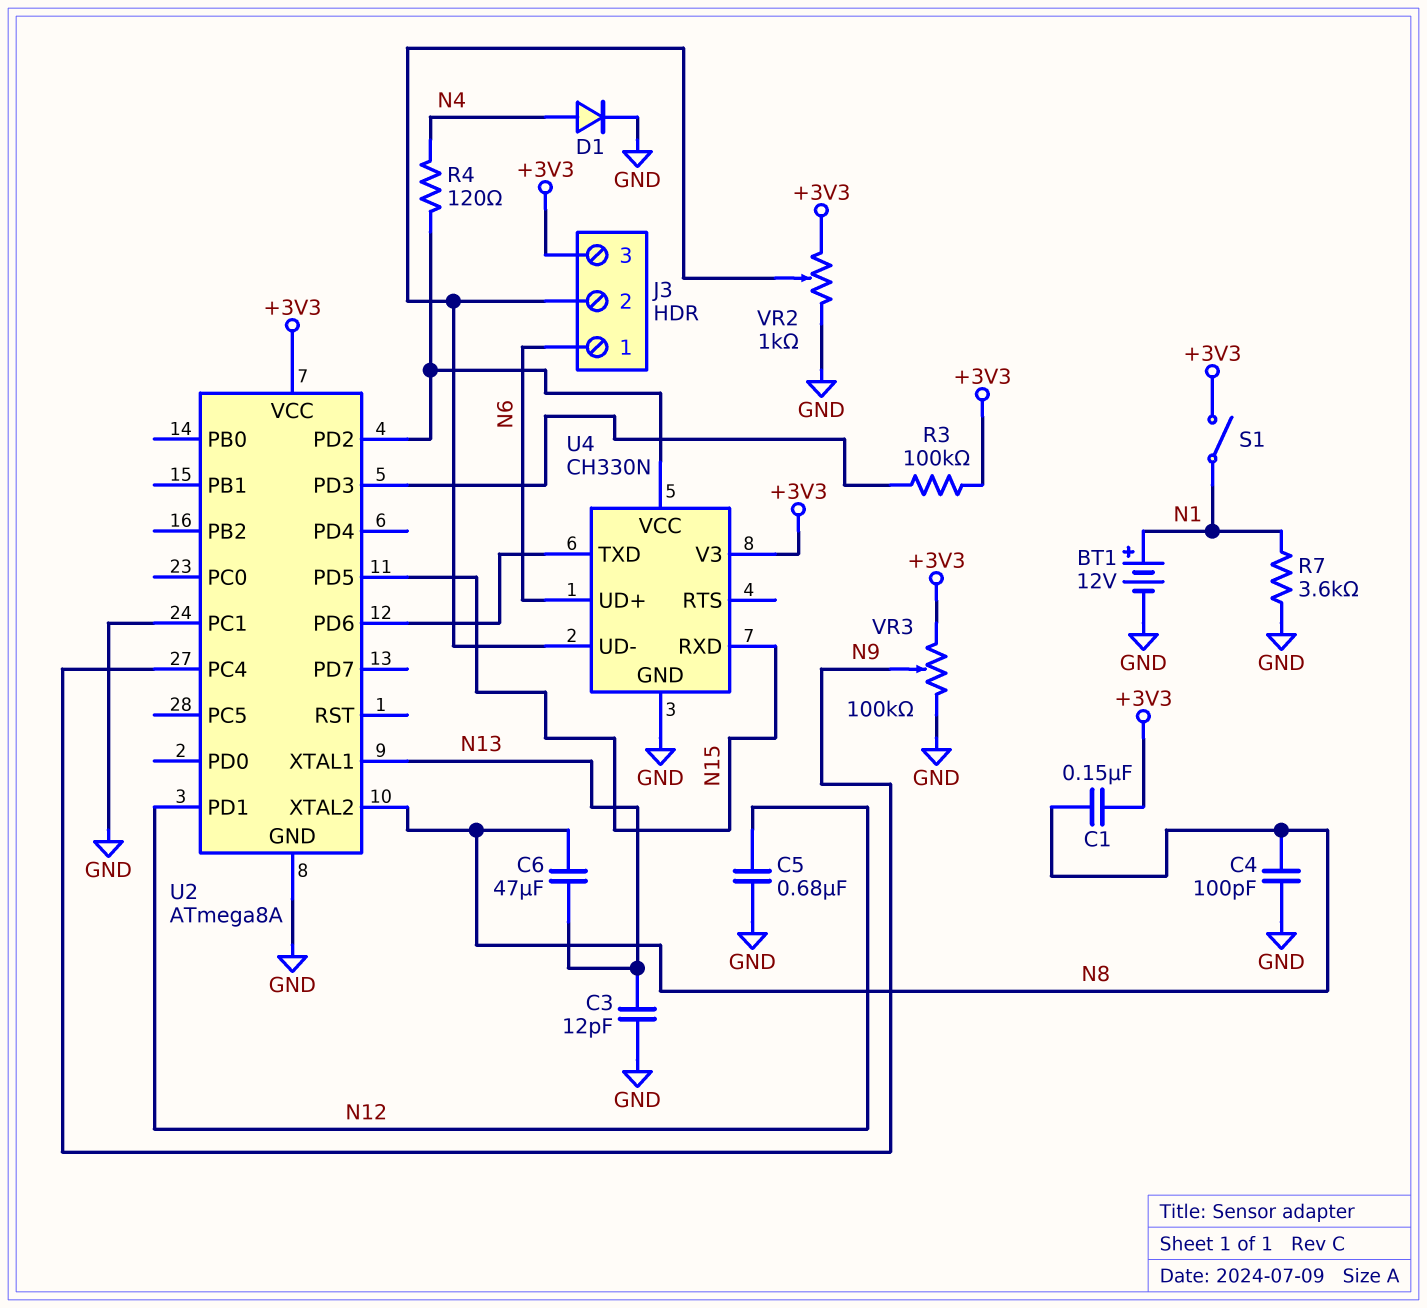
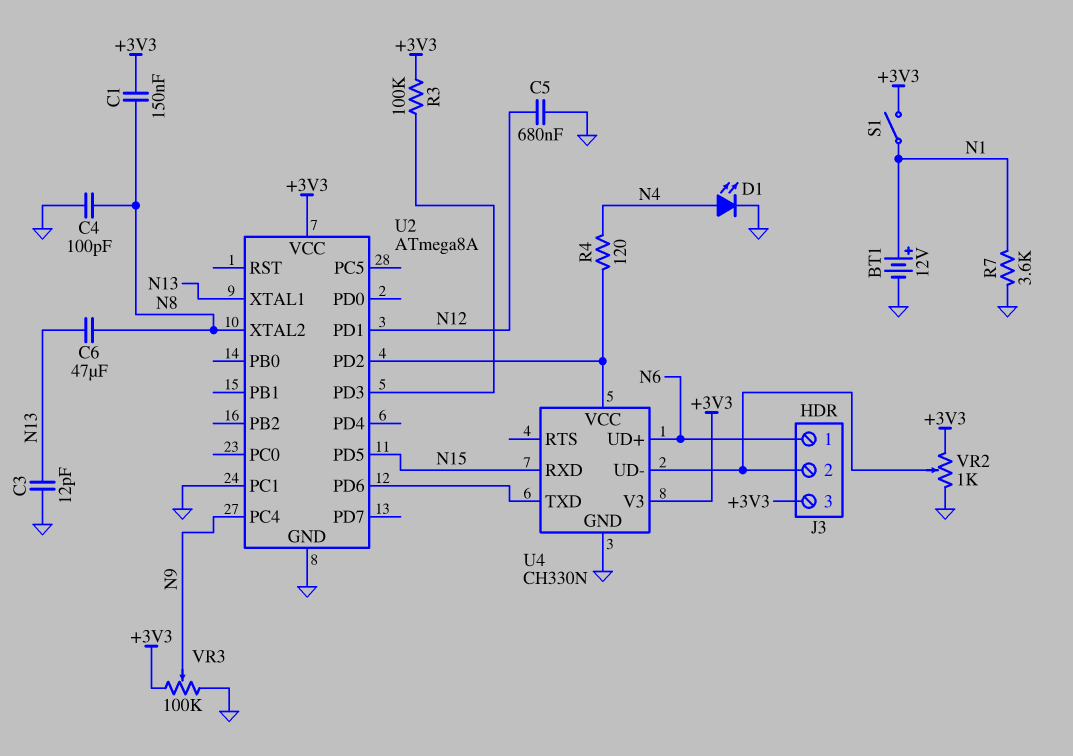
D1: diode (A N4, K GND) -> LED (A N4, K GND)

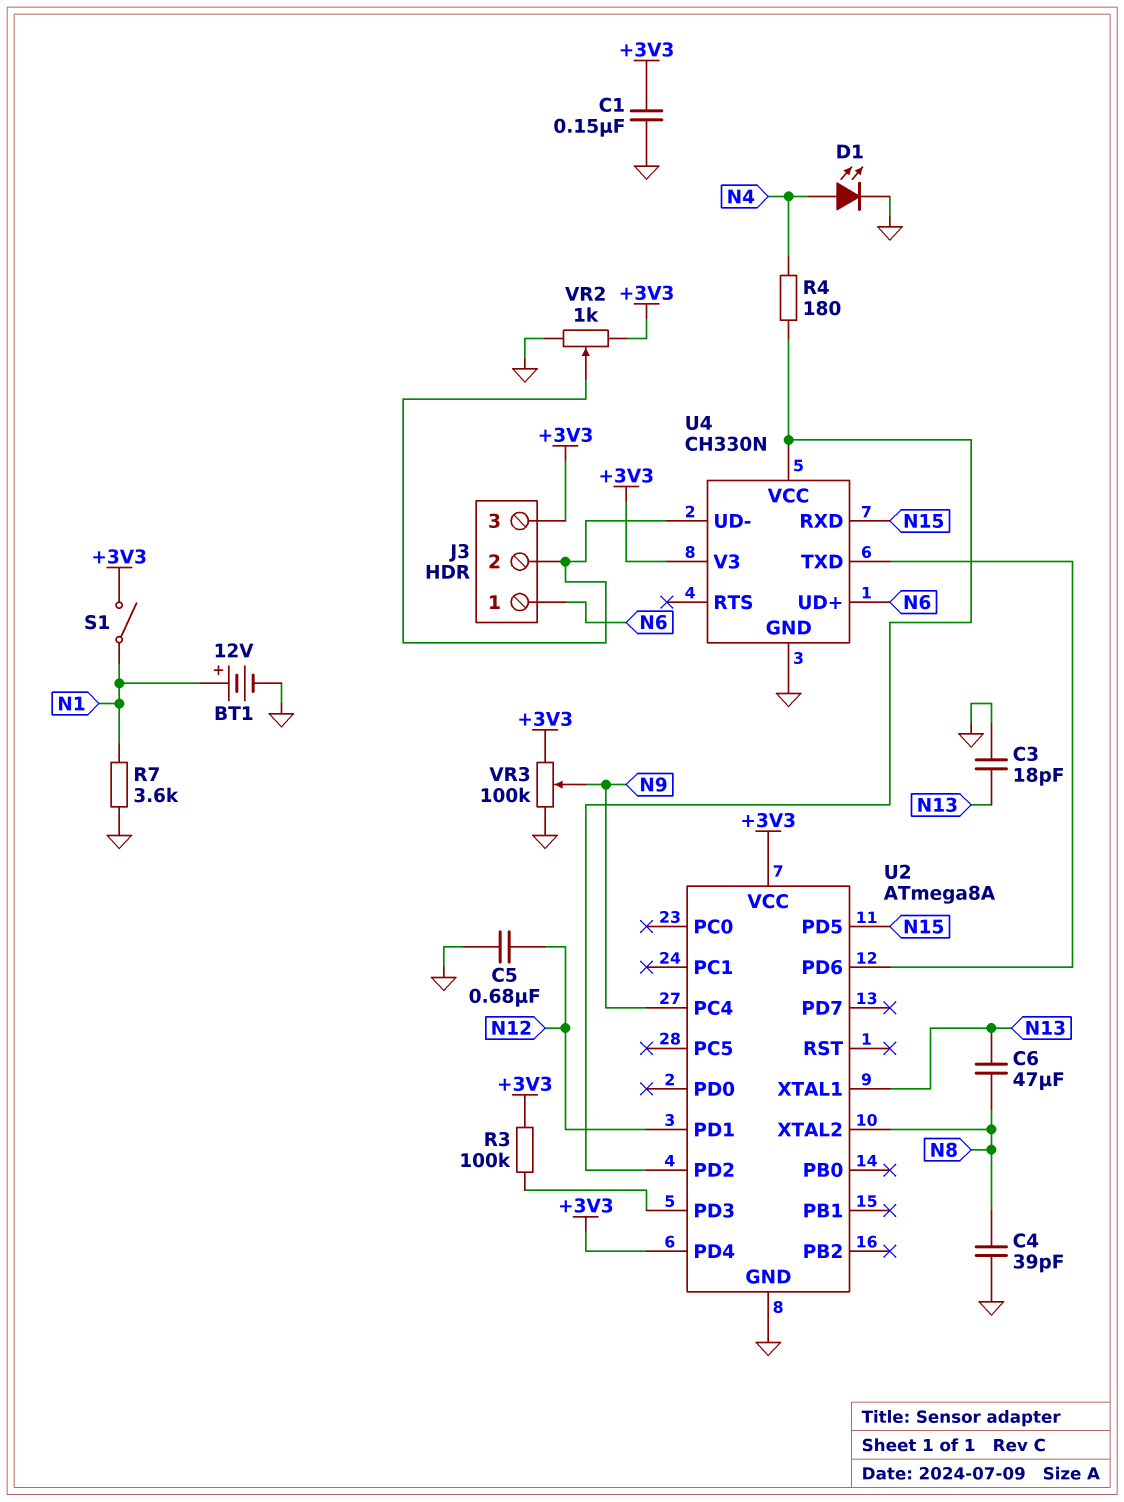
C1: 150nF (+3V3, N8) -> 150nF (+3V3, GND)
C3: 12pF (GND, N13) -> 18pF (GND, N13)
C4: 100pF (GND, N8) -> 39pF (GND, N8)
R4: 120 (N4, U2/PD2) -> 180 (N4, U2/PD2)
U2 pin PC1: GND -> none
U2 pin PD4: none -> +3V3

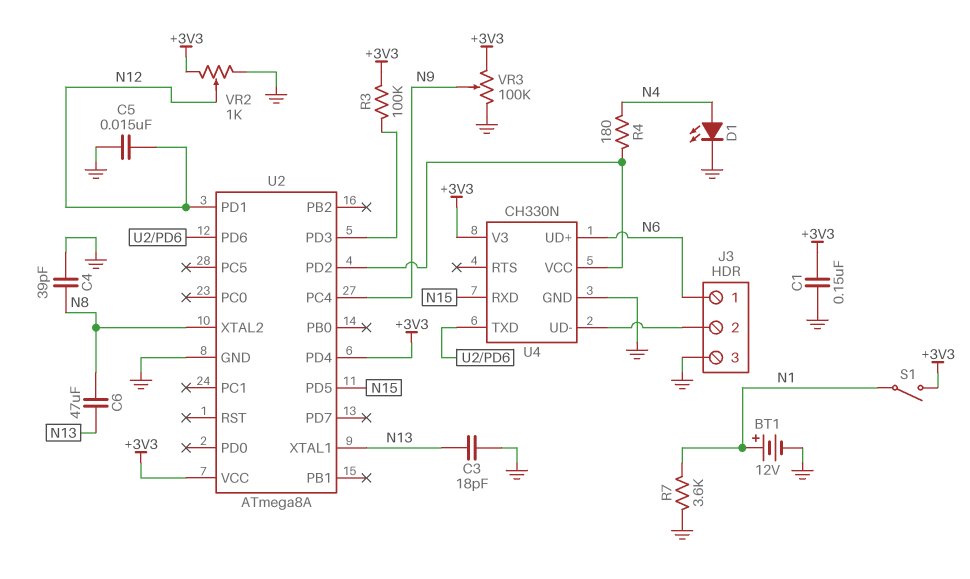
C5: 680nF (GND, N12) -> 15nF (GND, N12)
J3 pin 3: +3V3 -> GND
VR2: 1k (+3V3, GND, wiper J3/2) -> 1k (+3V3, GND, wiper N12)

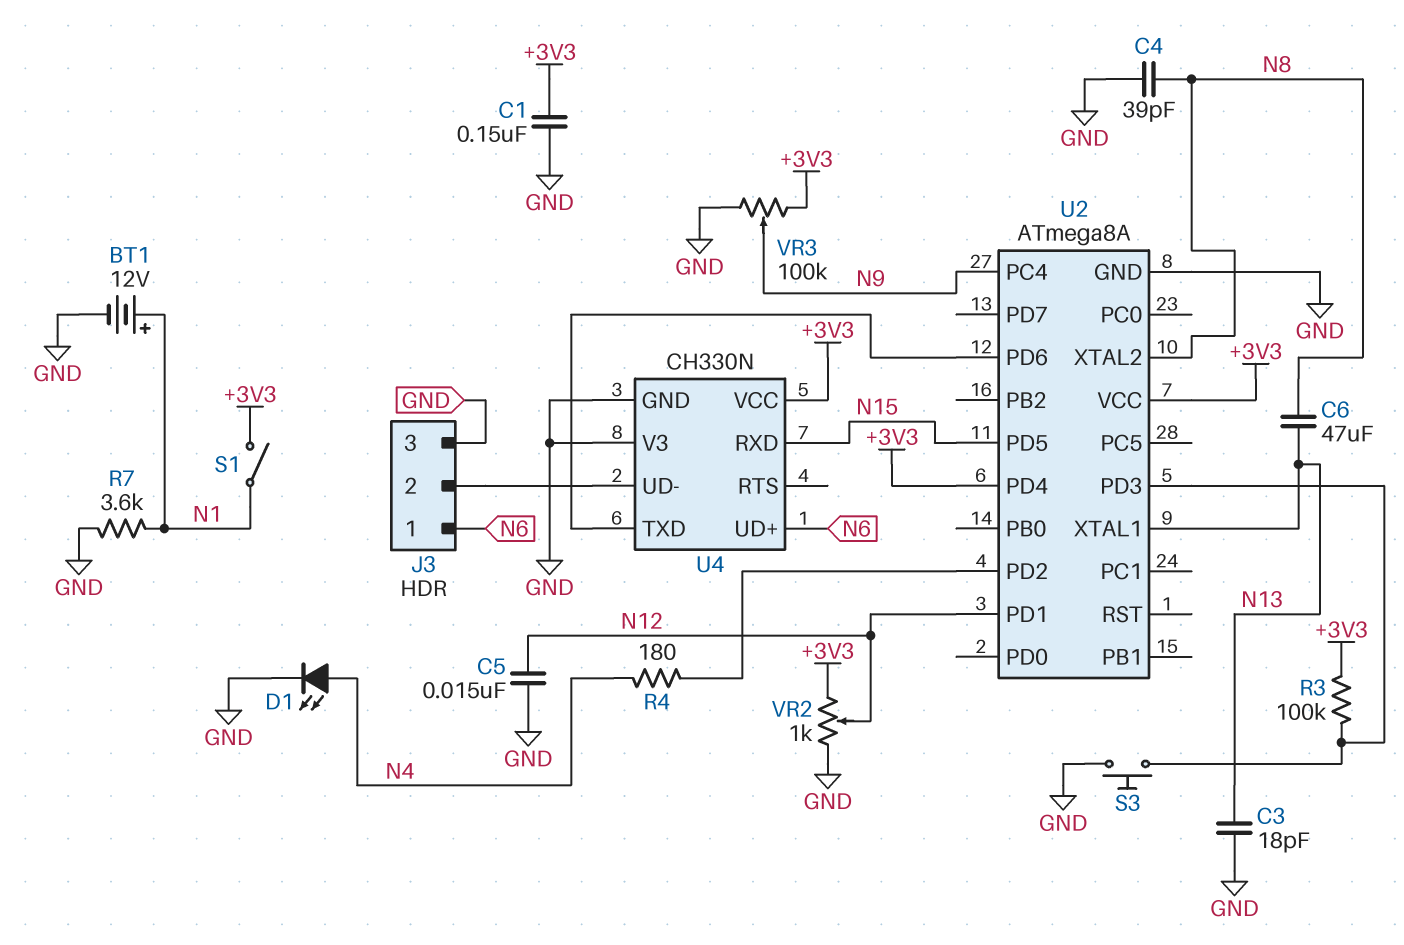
S3: none -> button (GND, U2/PD3)
U4 pin V3: +3V3 -> GND
U4 pin VCC: U2/PD2 -> +3V3

